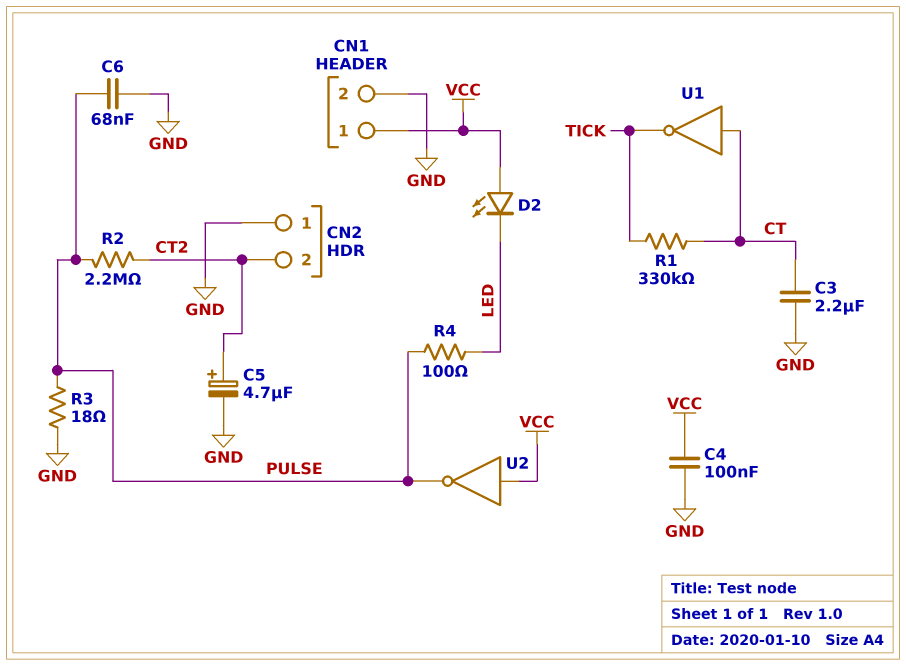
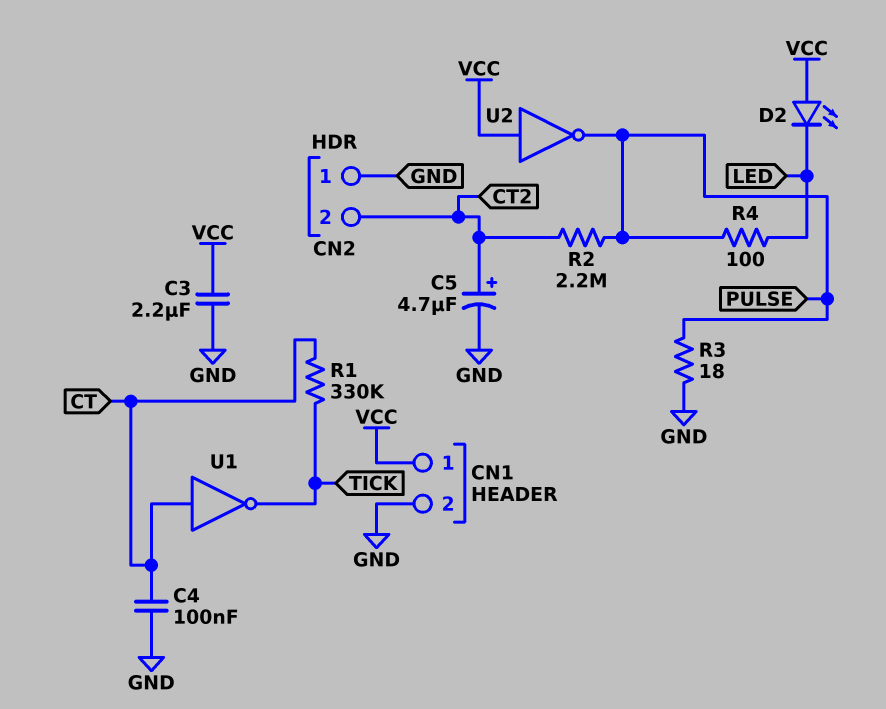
C3: 2.2uF (CT, GND) -> 2.2uF (GND, VCC)
C4: 100nF (GND, VCC) -> 100nF (CT, GND)
C6: 68nF (GND, PULSE) -> none

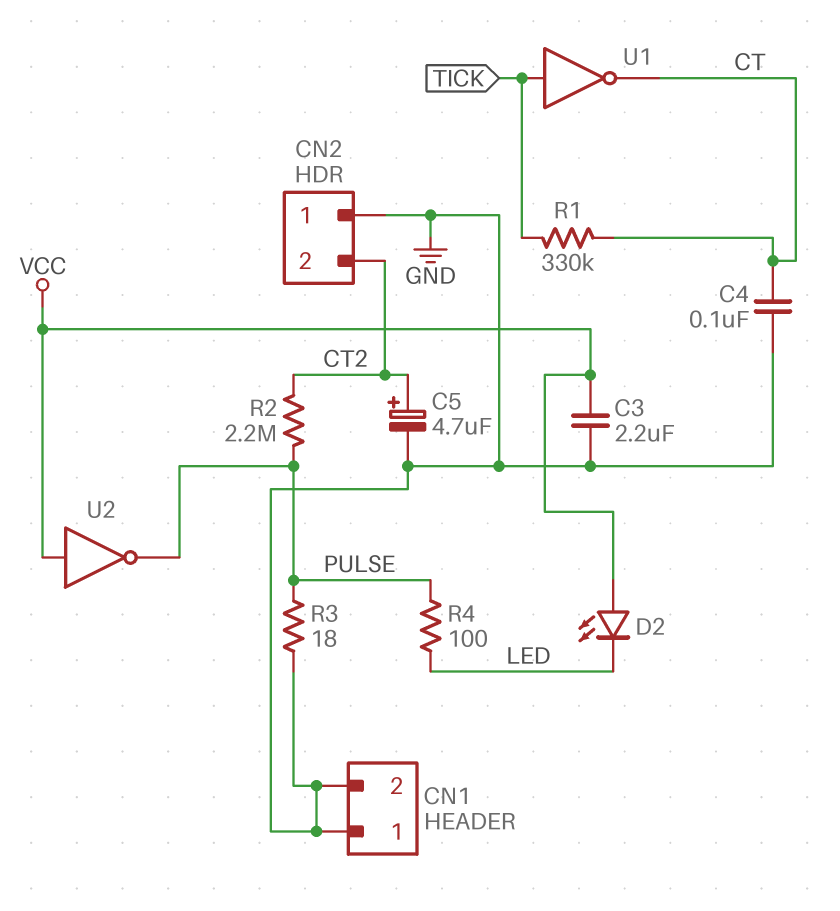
CN1 pin 1: VCC -> GND
U1: NOT (in CT, out TICK) -> NOT (in TICK, out CT)

